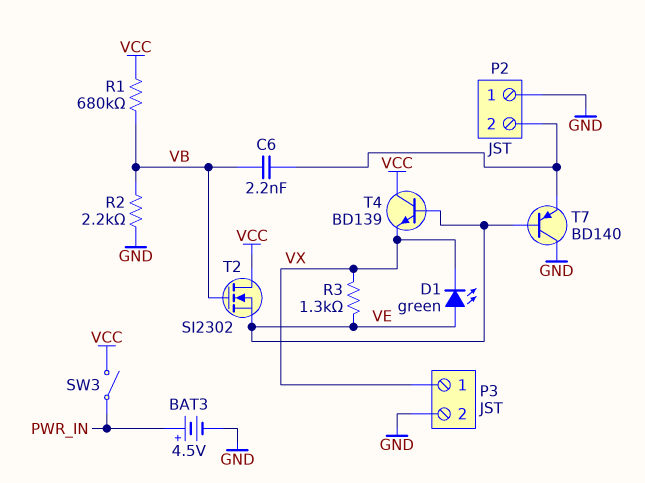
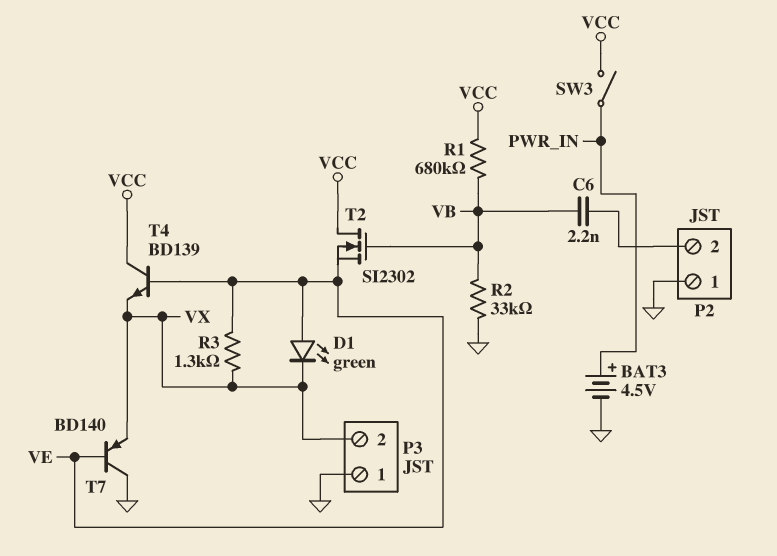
P3 pin 1: VX -> GND
P3 pin 2: GND -> VX
R2: 2.2k (GND, VB) -> 33k (GND, VB)
T7: PNP BD140 (B VE, C GND, E P2/2) -> PNP BD140 (B VE, C GND, E VX)

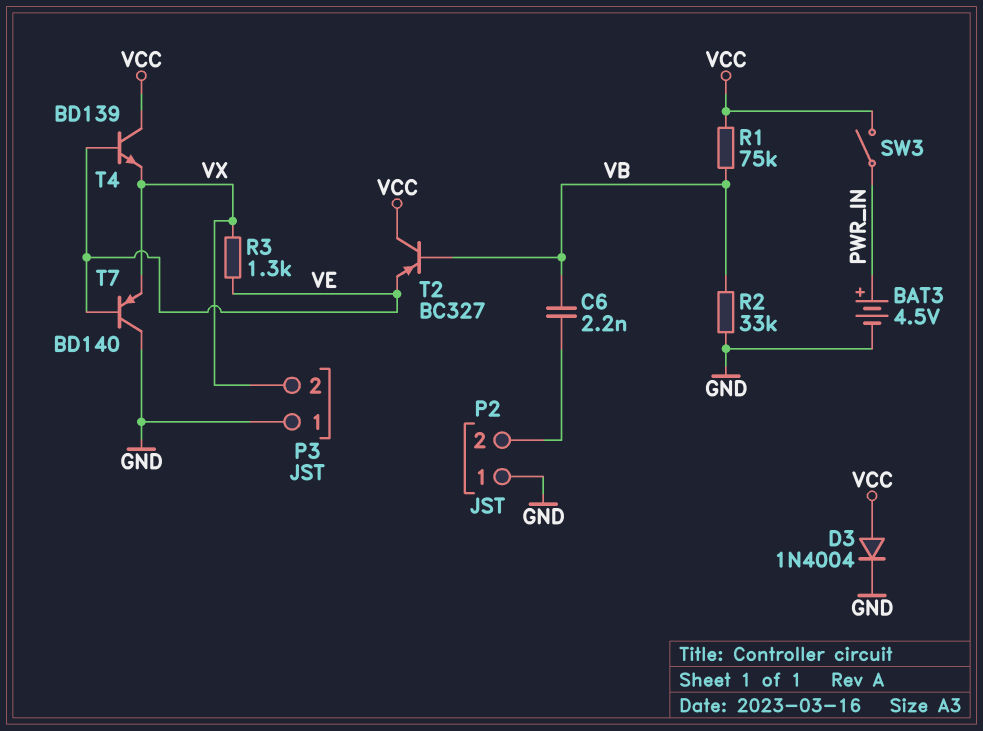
D1: LED green (A VE, K VX) -> none
D3: none -> diode 1N4004 (A VCC, K GND)
R1: 680k (VB, VCC) -> 75k (VB, VCC)
T2: NMOS SI2302 (G VB, D VCC, S VE) -> PNP BC327 (B VB, C VCC, E VE)

